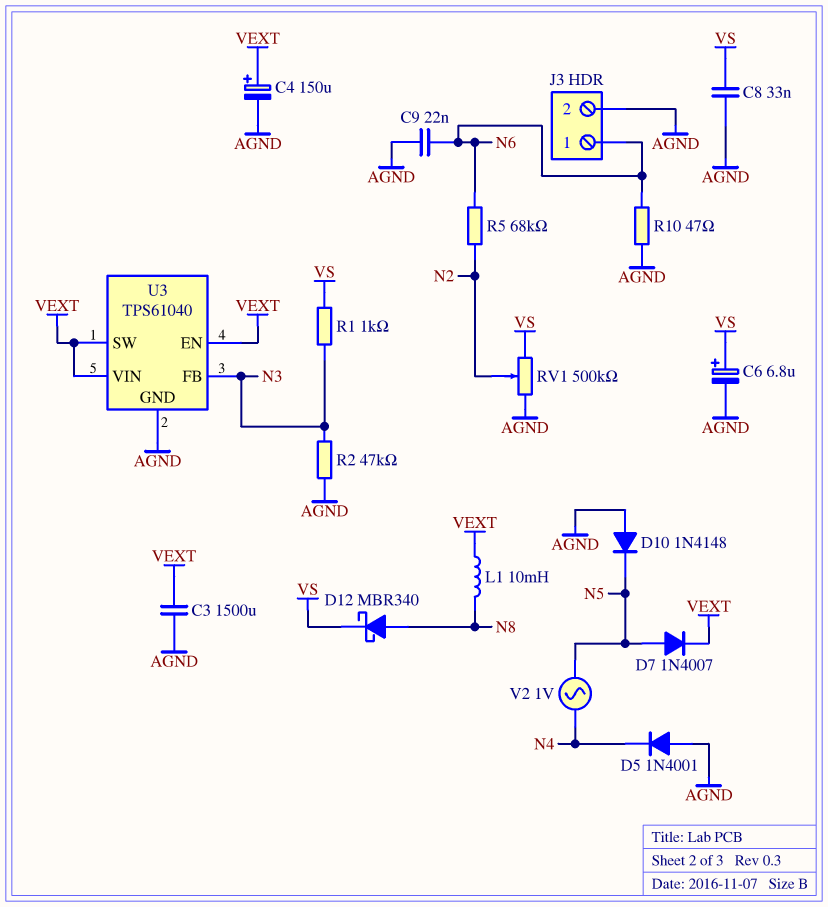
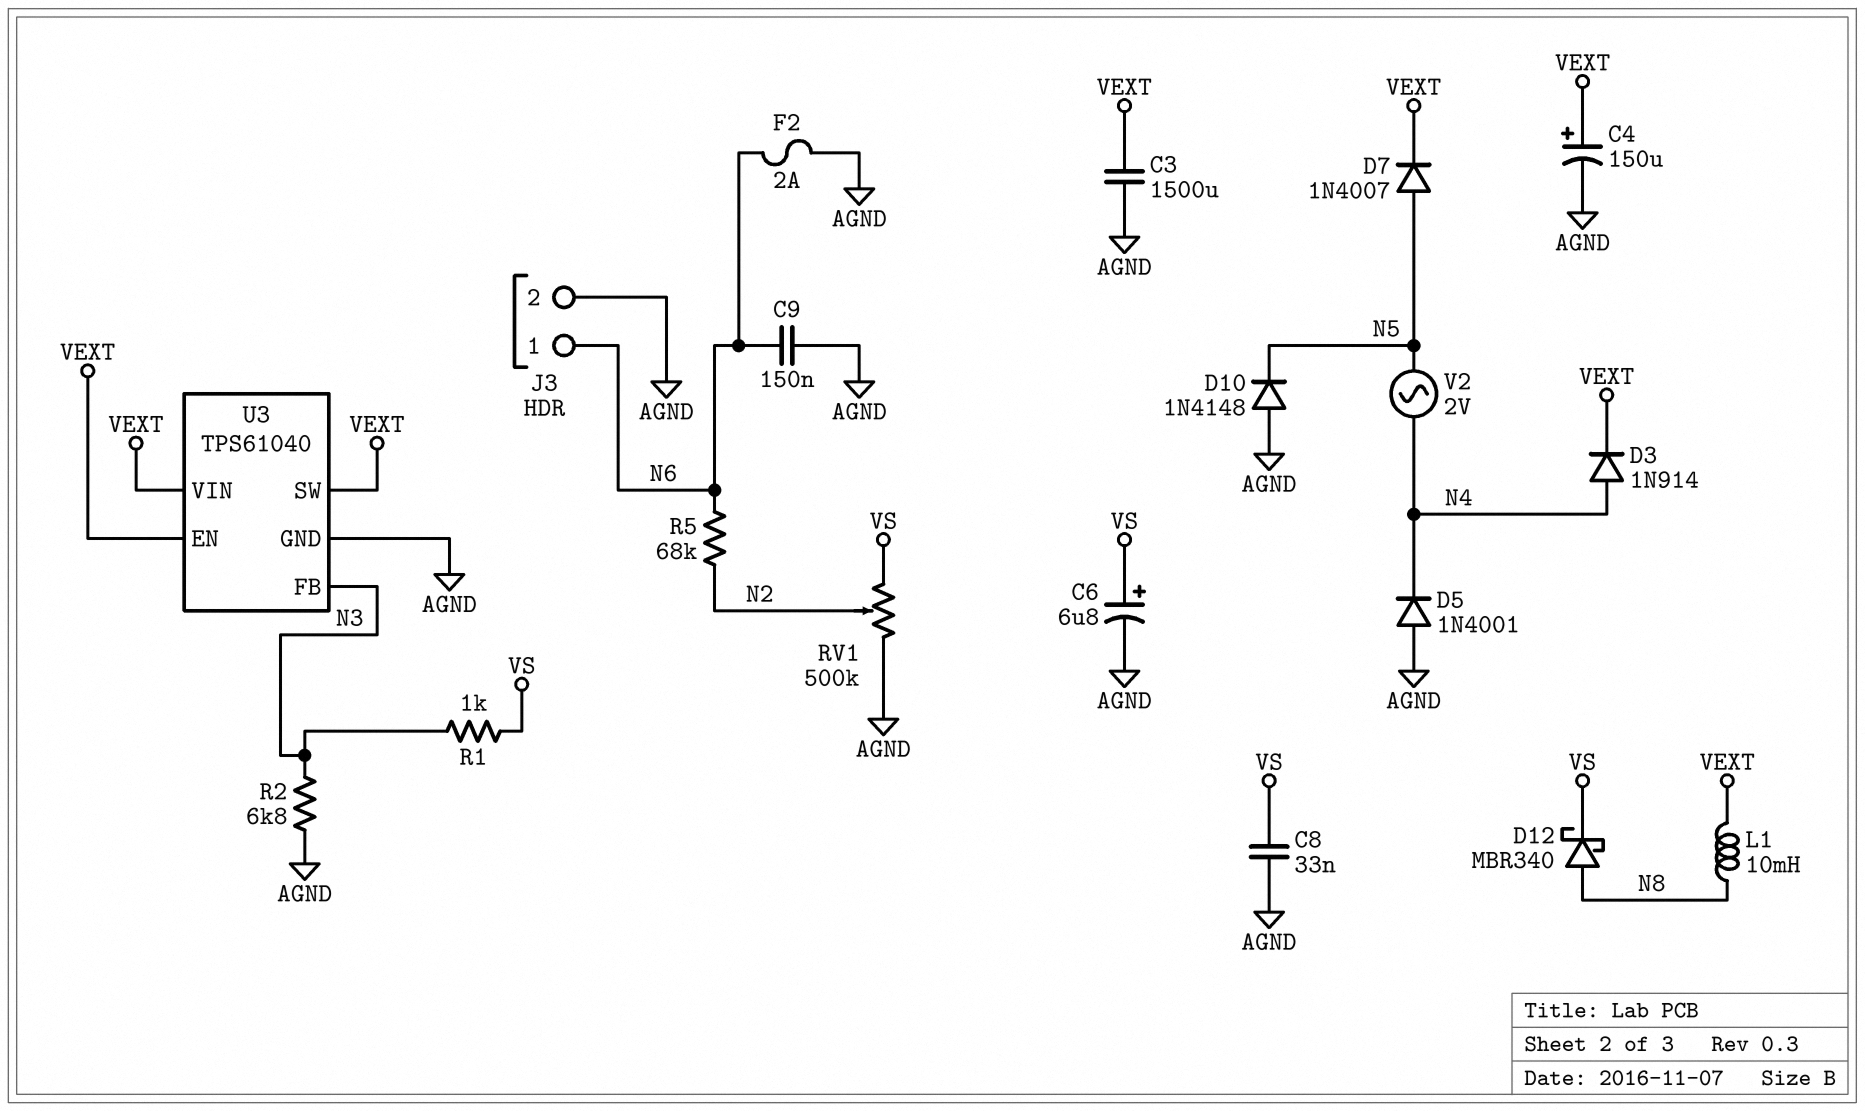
C9: 22nF (AGND, N6) -> 150nF (AGND, N6)
D3: none -> diode 1N914 (A N4, K VEXT)
F2: none -> 2A (AGND, N6)
R2: 47k (AGND, N3) -> 6.8k (AGND, N3)
R10: 47 (AGND, N6) -> none
V2: AC 1V (N4, N5) -> AC 2V (N4, N5)

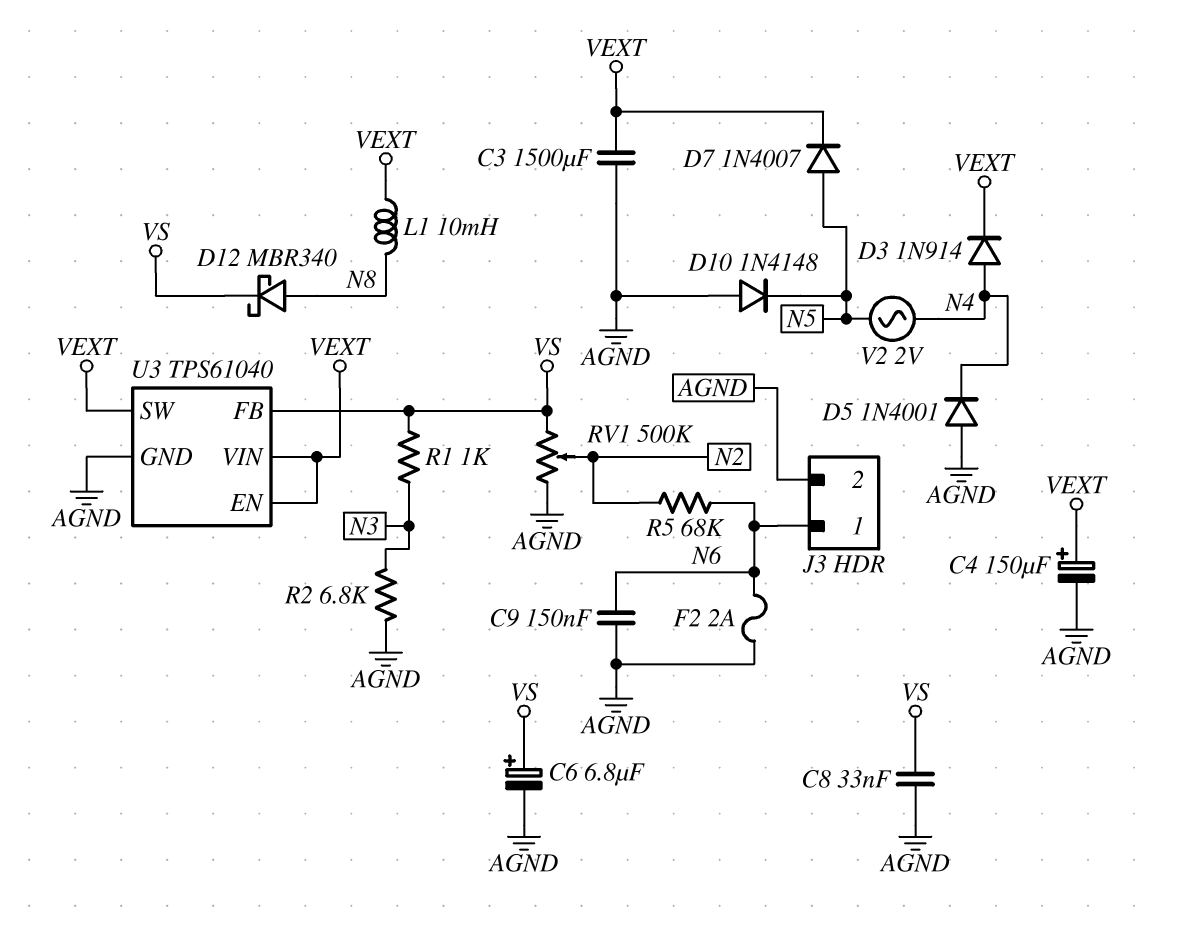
U3 pin FB: N3 -> VS

